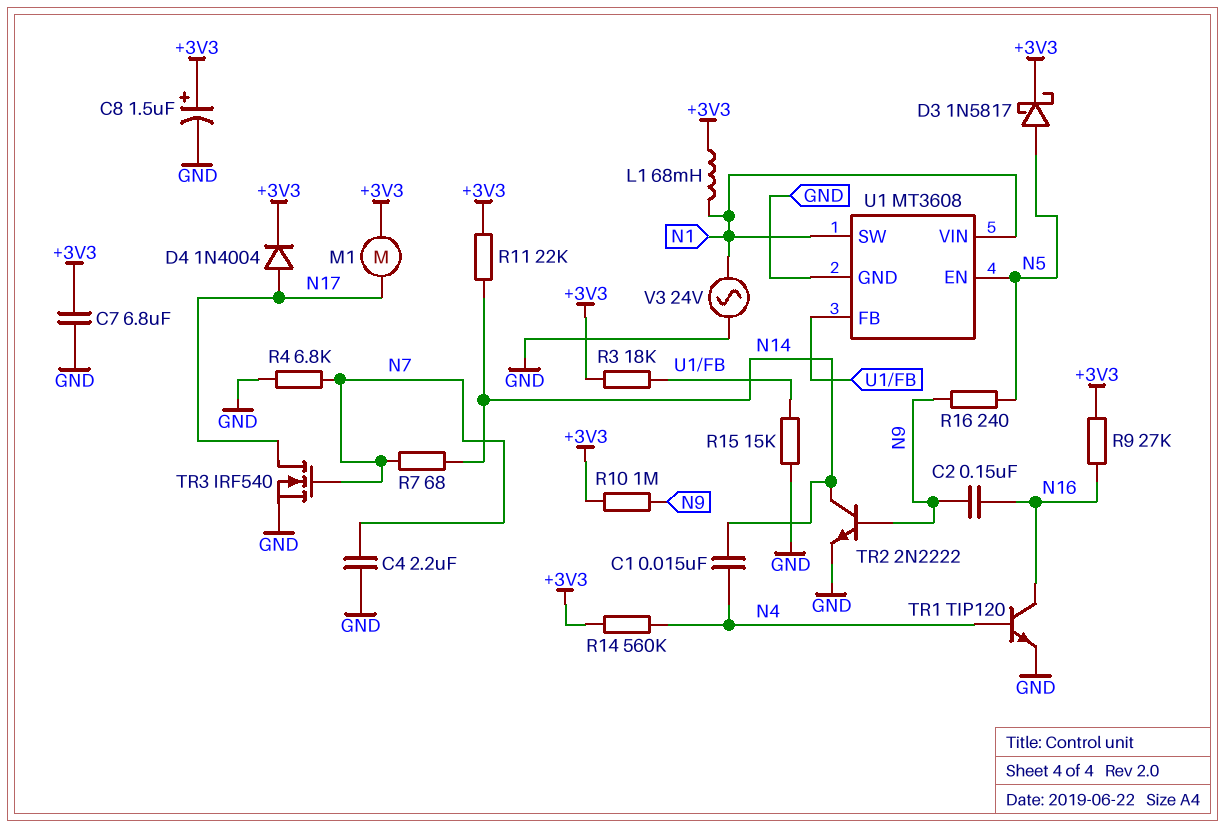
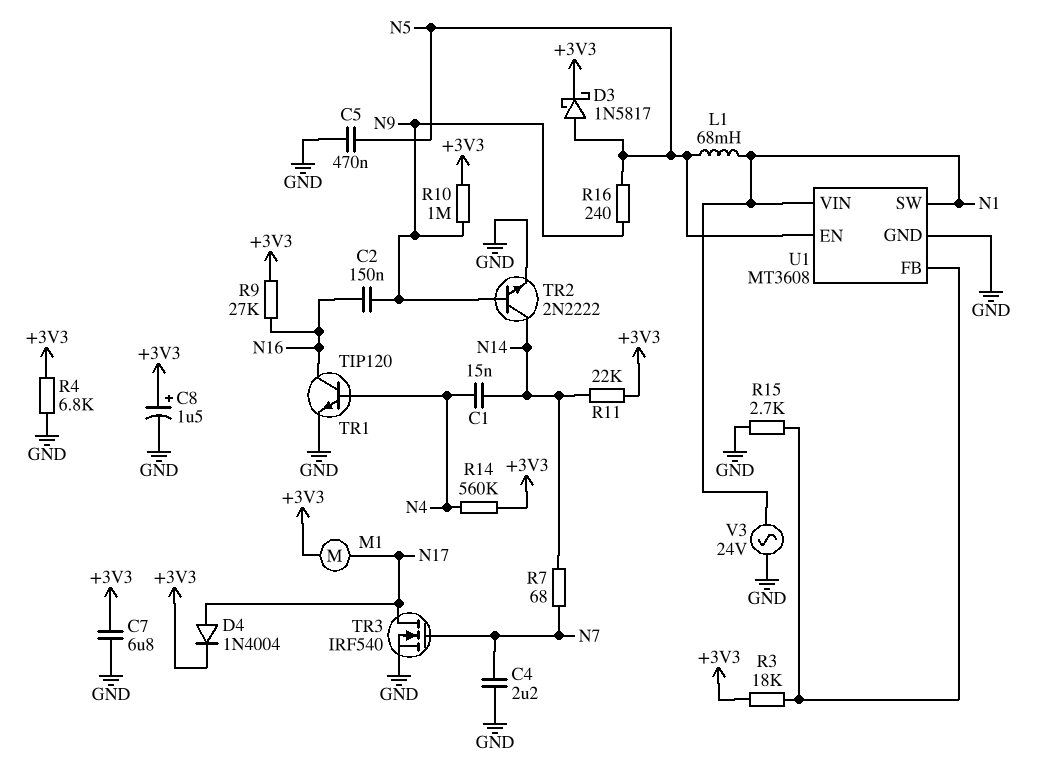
C5: none -> 470nF (GND, N5)
L1: 68mH (+3V3, N1) -> 68mH (N1, N5)
R4: 6.8k (GND, N7) -> 6.8k (+3V3, GND)
R15: 15k (GND, U1/FB) -> 2.7k (GND, U1/FB)

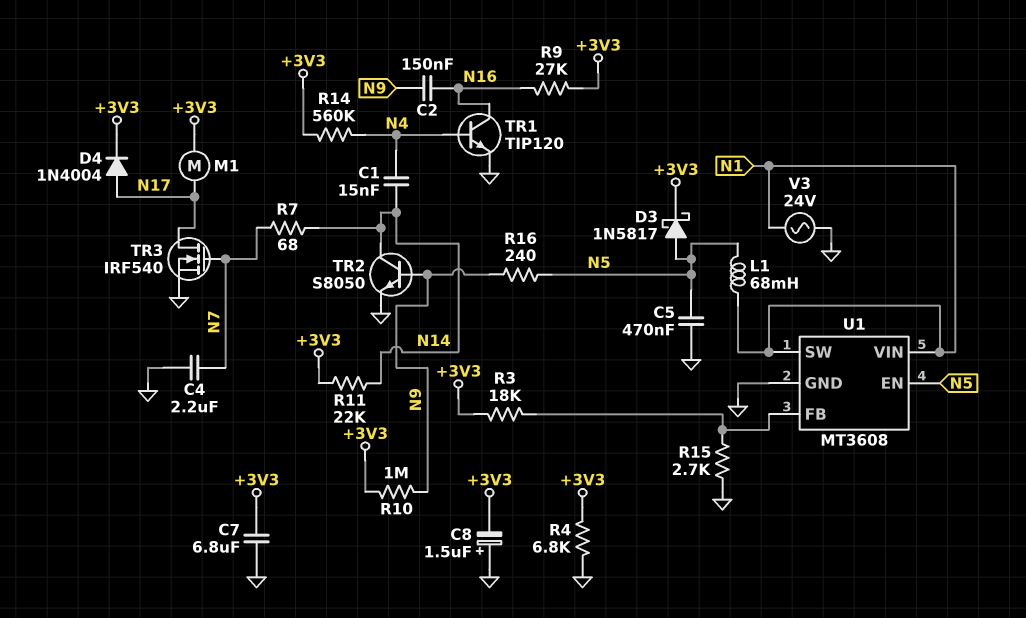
C8: 1.5uF (plus +3V3, minus GND) -> 1.5uF (plus GND, minus +3V3)
TR2: NPN 2N2222 (B N9, C N14, E GND) -> NPN S8050 (B N9, C N14, E GND)

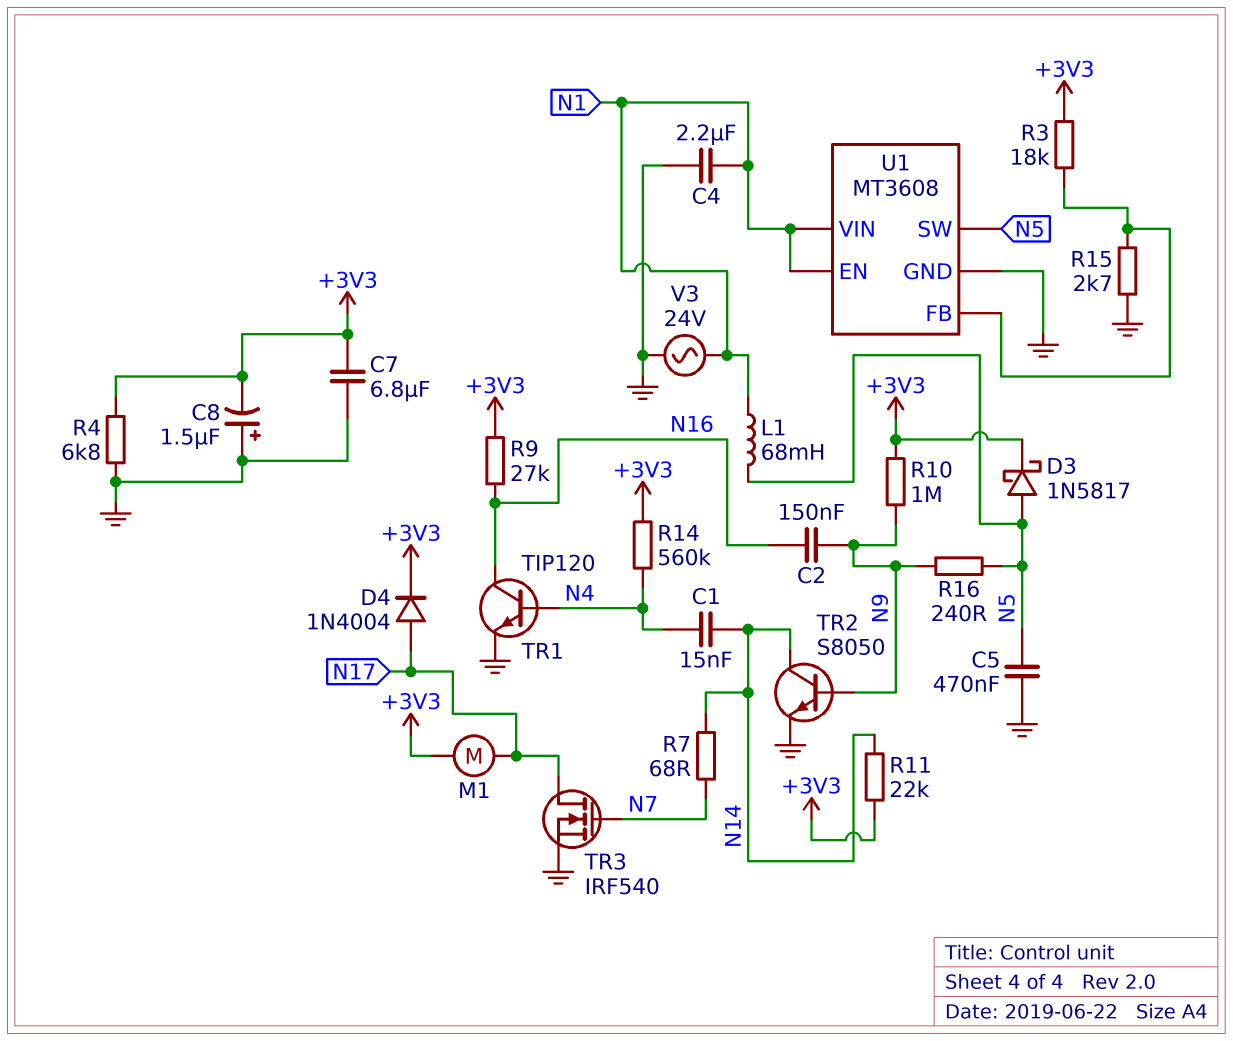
C4: 2.2uF (GND, N7) -> 2.2uF (GND, N1)
U1 pin EN: N5 -> N1
U1 pin SW: N1 -> N5

